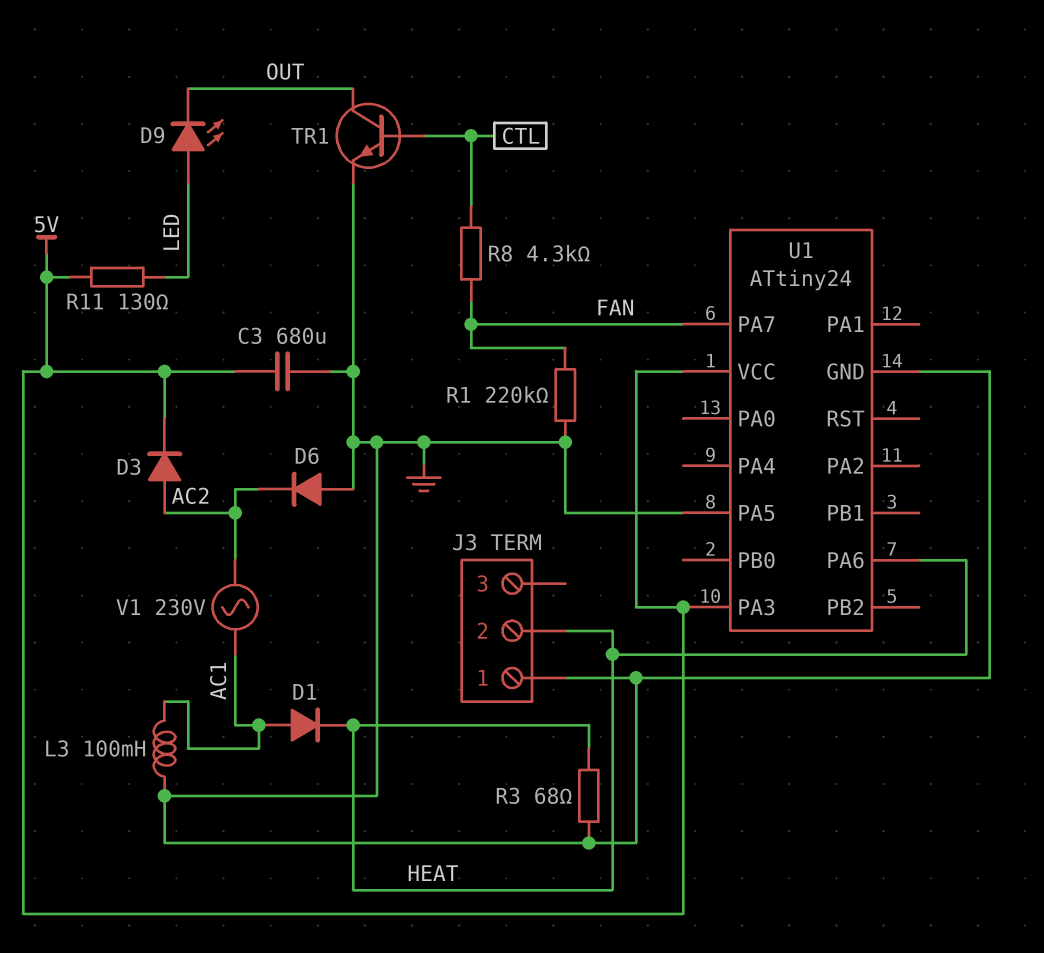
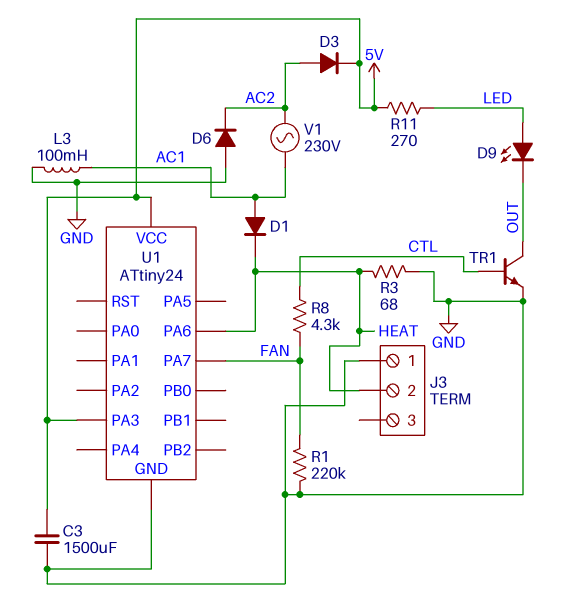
C3: 680uF (5V, GND) -> 1500uF (5V, GND)
R11: 130 (5V, LED) -> 270 (5V, LED)
U1 pin PA5: GND -> none

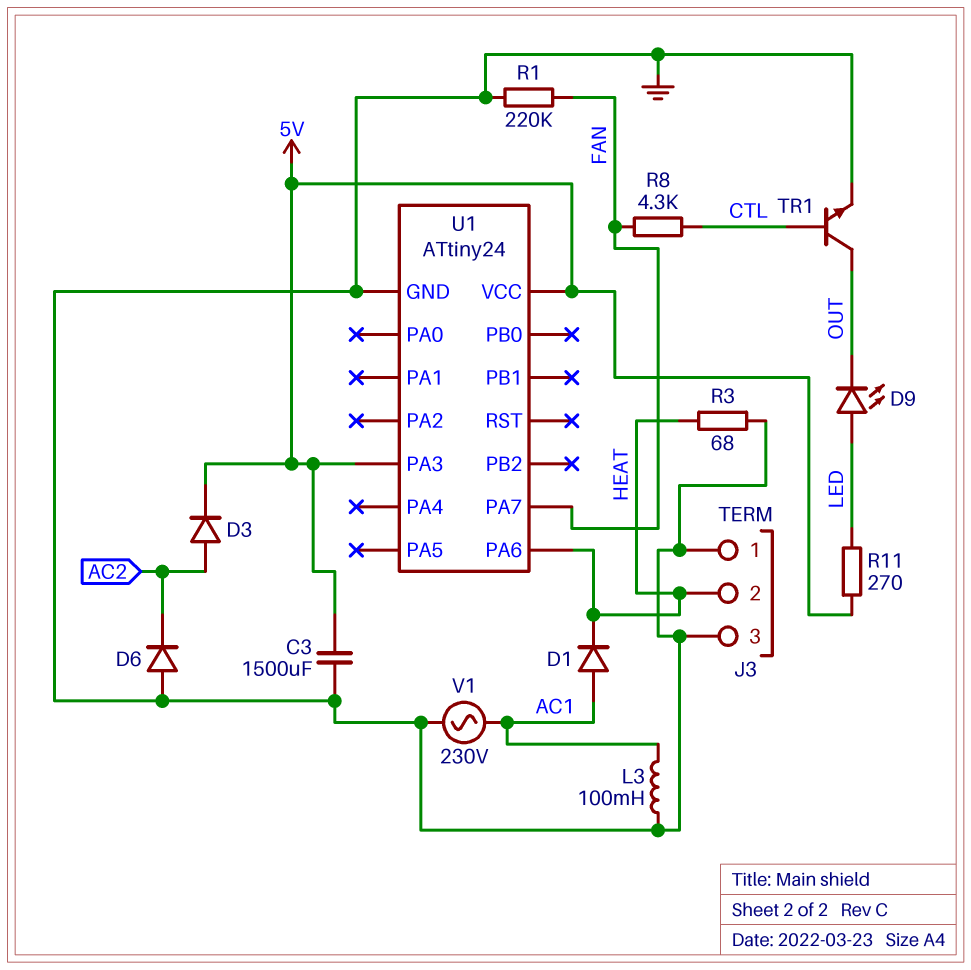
J3 pin 3: none -> GND
V1: AC 230V (AC1, AC2) -> AC 230V (AC1, GND)

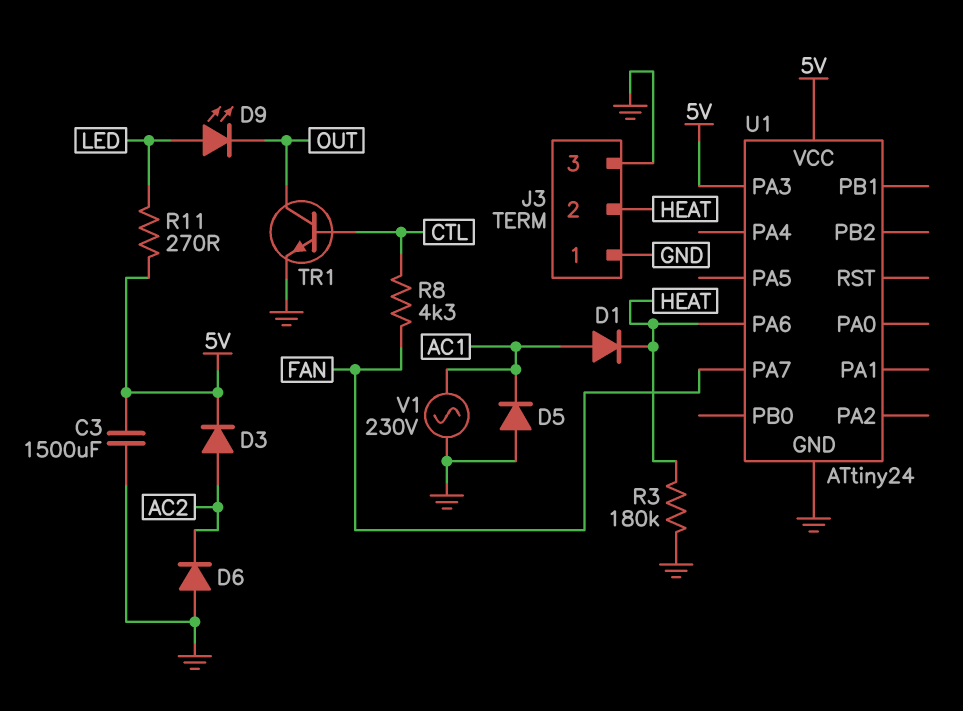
D5: none -> diode (A GND, K AC1)
L3: 100mH (AC1, GND) -> none
R1: 220k (FAN, GND) -> none
R3: 68 (GND, HEAT) -> 180k (GND, HEAT)

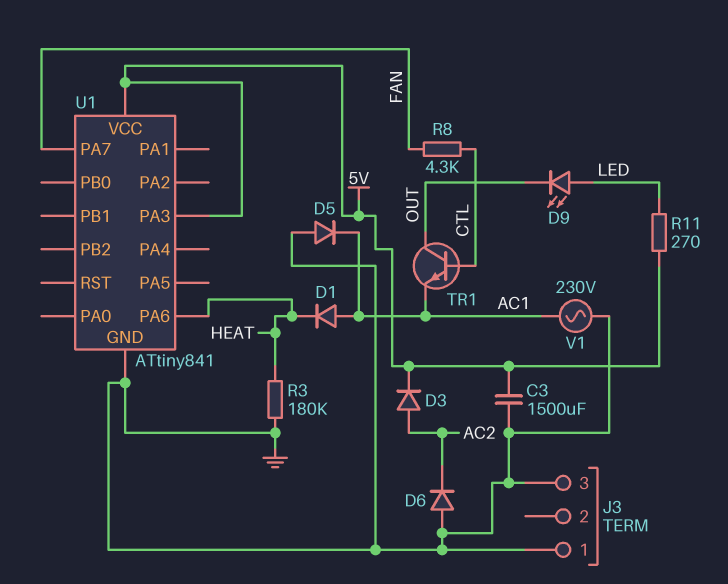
J3 pin 2: HEAT -> none
TR1: NPN (B CTL, C OUT, E GND) -> NPN (B CTL, C OUT, E AC1)
U1: ATtiny24 -> ATtiny841

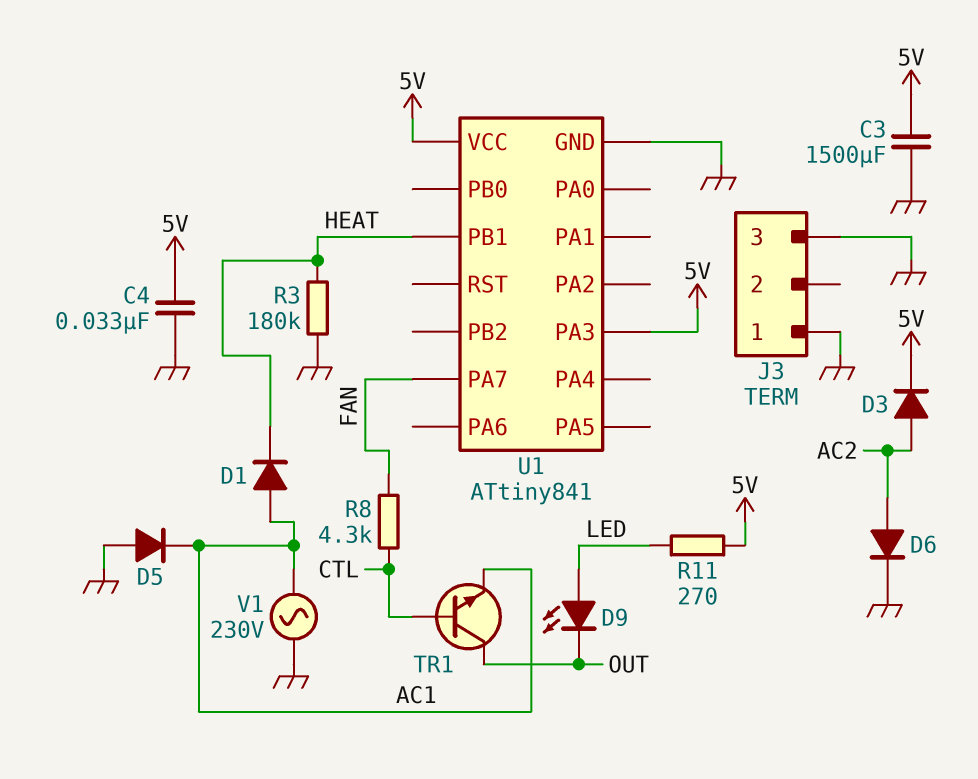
C4: none -> 33nF (5V, GND)
D6: diode (A GND, K AC2) -> diode (A AC2, K GND)
U1 pin PA6: HEAT -> none
U1 pin PB1: none -> HEAT

